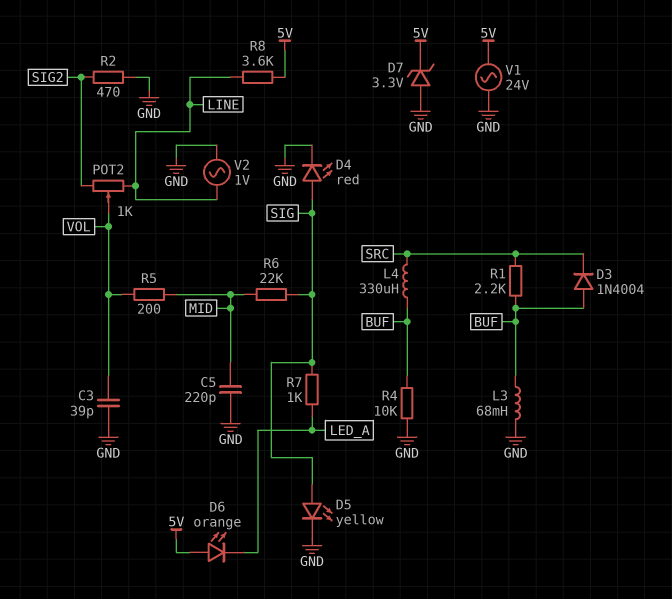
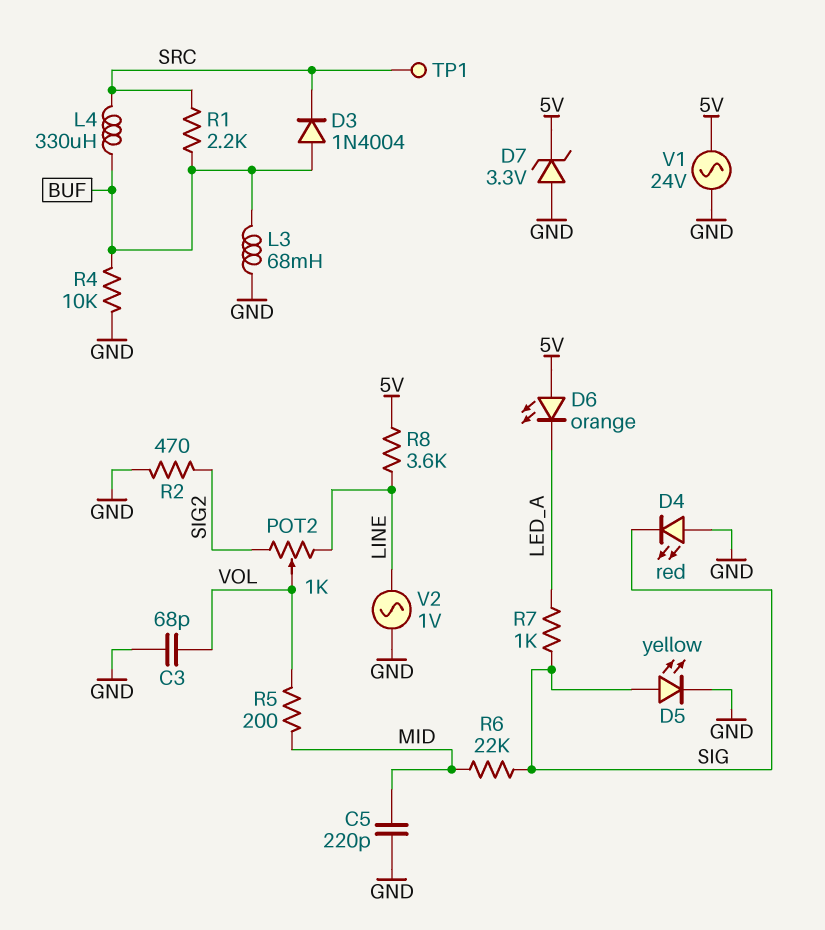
C3: 39pF (GND, VOL) -> 68pF (GND, VOL)
D4: LED red (A SIG, K GND) -> LED red (A GND, K SIG)
TP1: none -> test point (SRC)

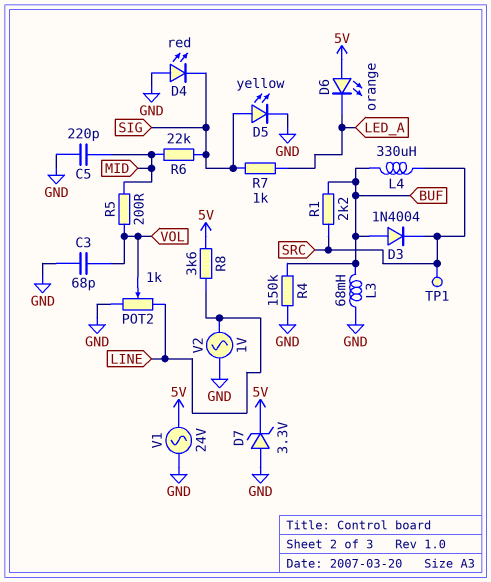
POT2: 1k (LINE, SIG2, wiper VOL) -> 1k (GND, LINE, wiper VOL)
R2: 470 (GND, SIG2) -> none
R4: 10k (BUF, GND) -> 150k (BUF, GND)

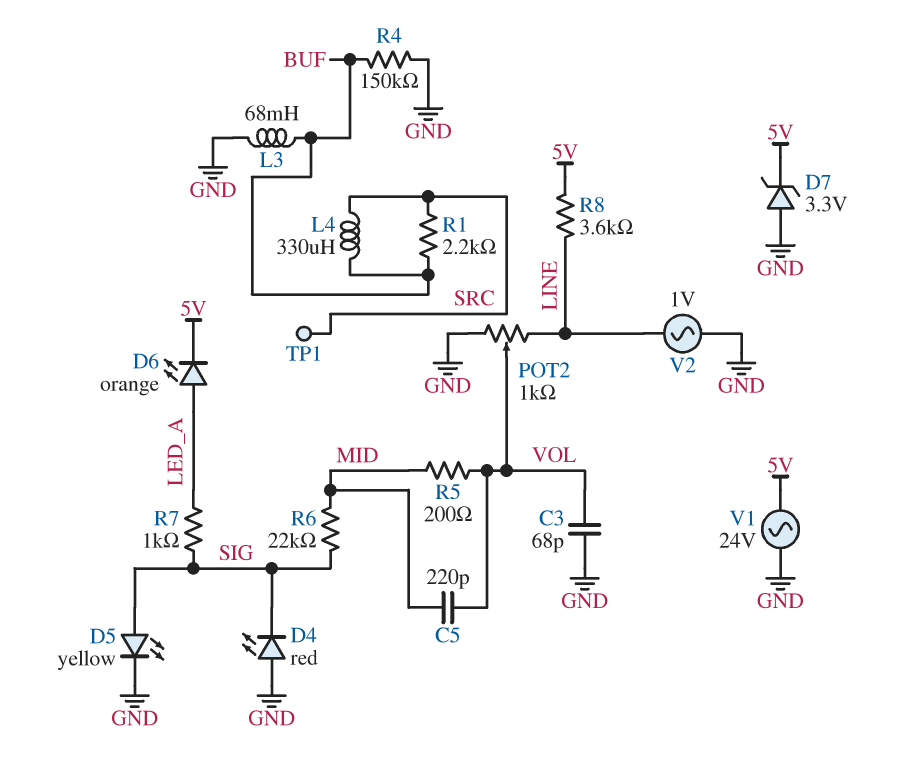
C5: 220pF (GND, MID) -> 220pF (MID, VOL)
D3: diode 1N4004 (A BUF, K SRC) -> none
D6: LED orange (A 5V, K LED_A) -> LED orange (A LED_A, K 5V)

